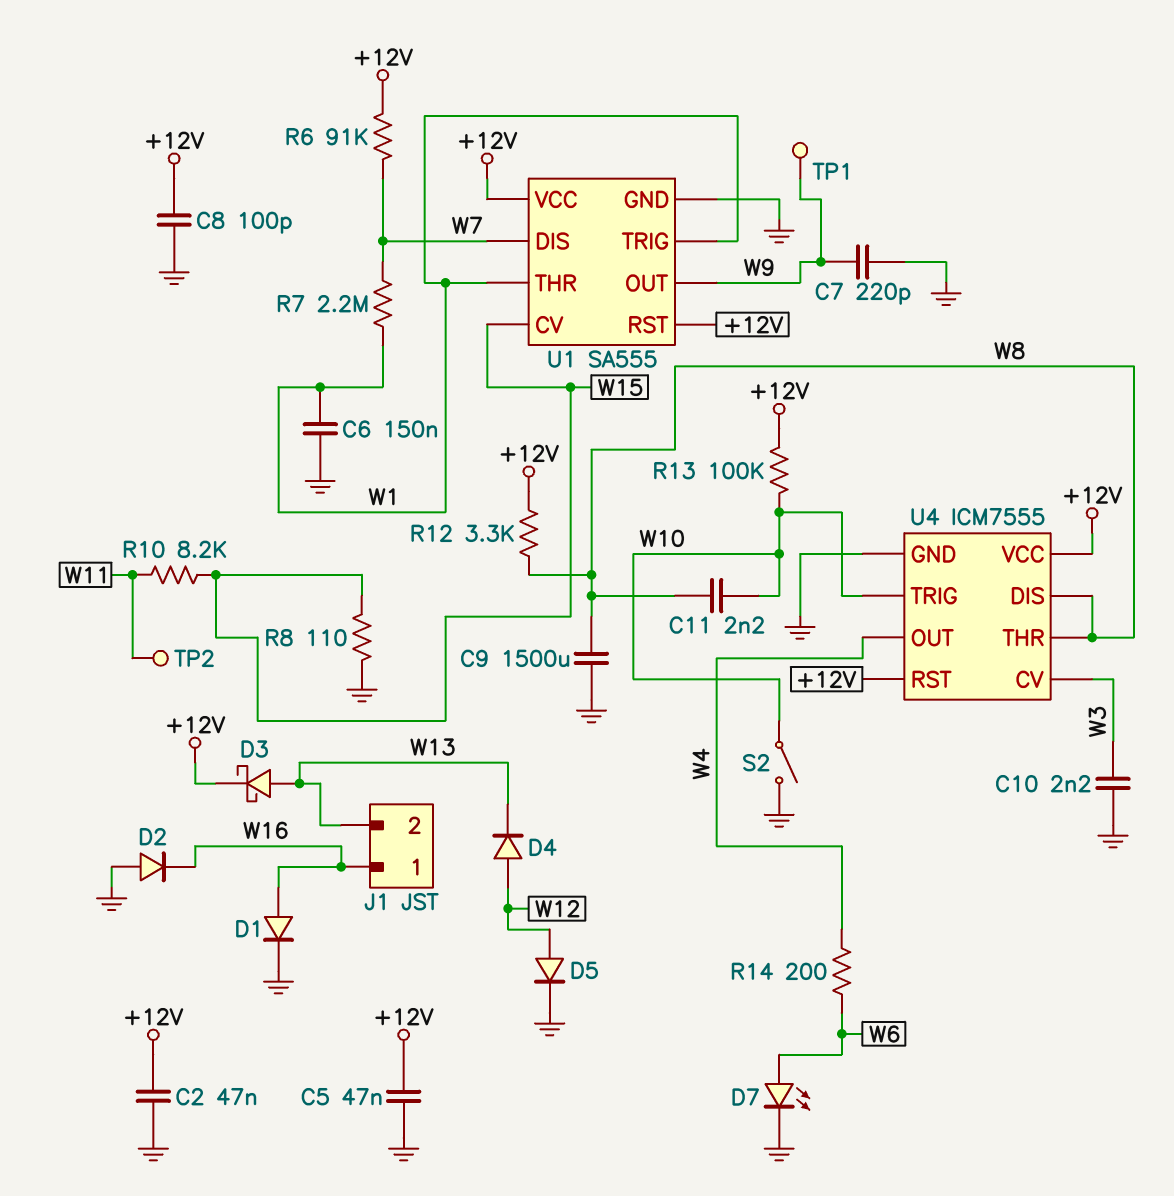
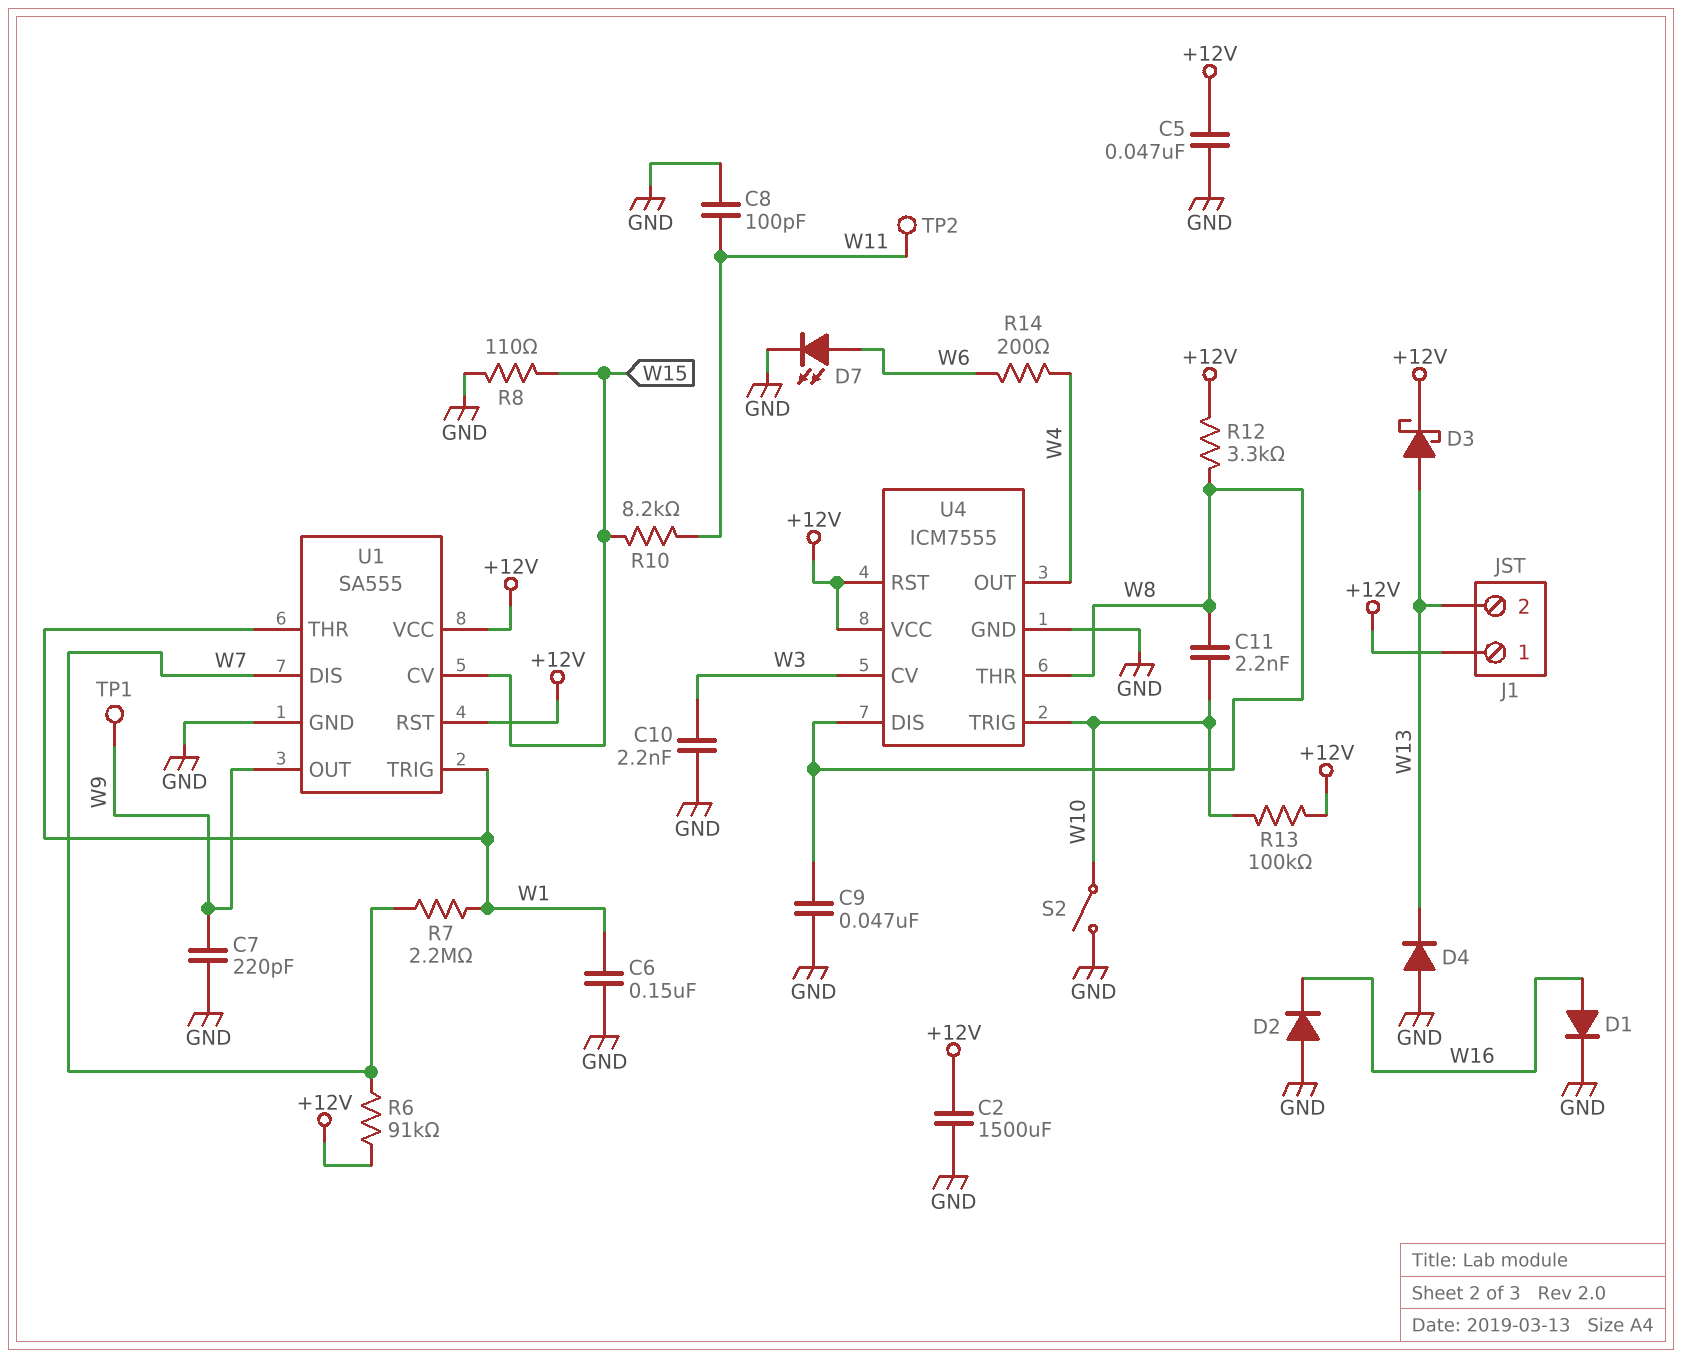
C2: 47nF (+12V, GND) -> 1500uF (+12V, GND)
C8: 100pF (+12V, GND) -> 100pF (GND, W11)
C9: 1500uF (GND, W8) -> 47nF (GND, W8)
D4: diode (A W12, K W13) -> diode (A GND, K W13)
D5: diode (A W12, K GND) -> none
J1 pin 1: W16 -> +12V

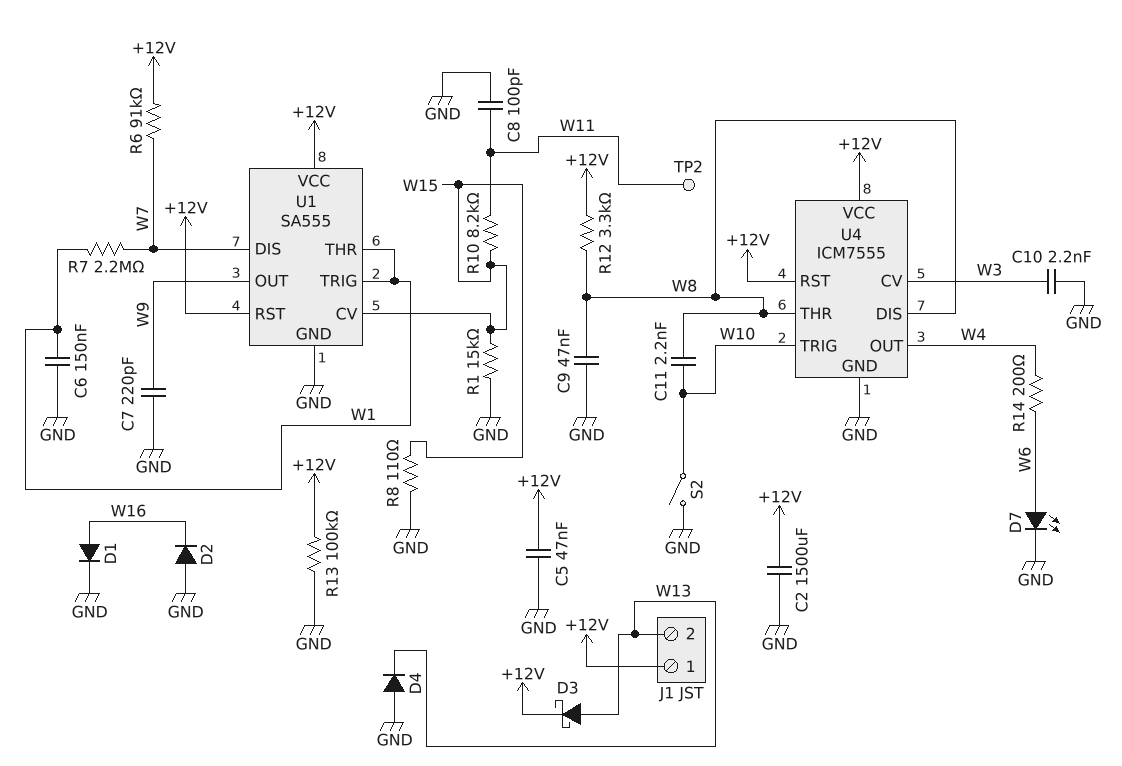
R1: none -> 15k (GND, W15)
R13: 100k (+12V, W10) -> 100k (+12V, GND)
TP1: test point (W9) -> none

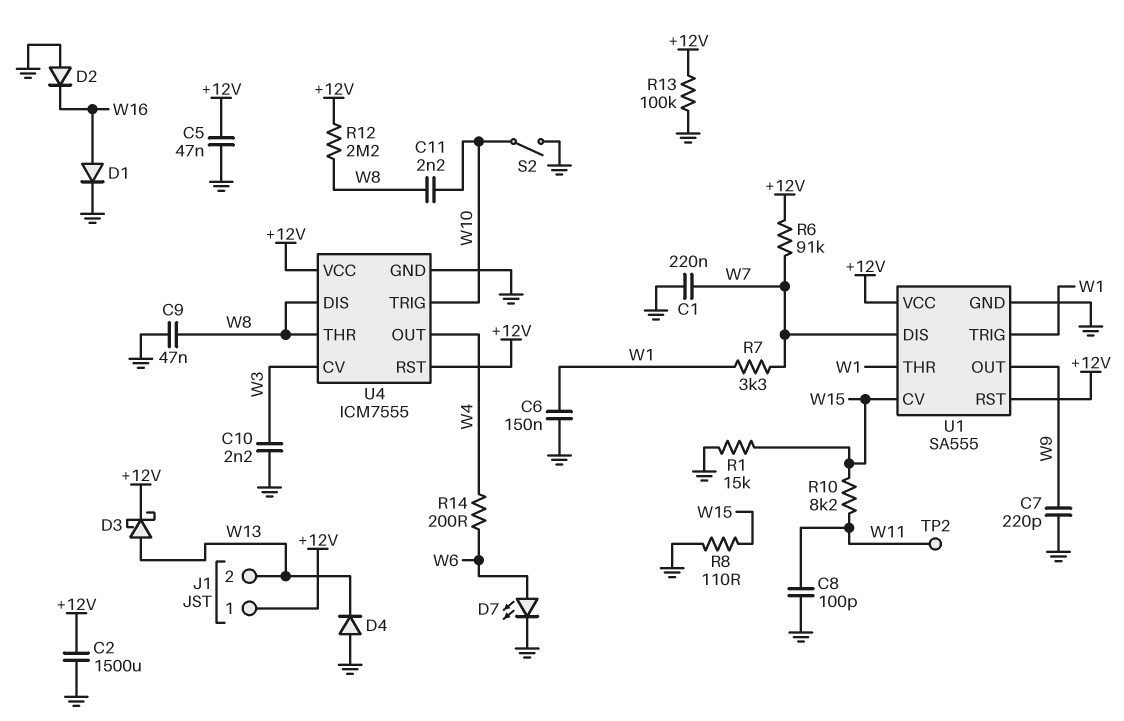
C1: none -> 220nF (GND, W7)
R7: 2.2M (W1, W7) -> 3.3k (W1, W7)
R12: 3.3k (+12V, W8) -> 2.2M (+12V, W8)

